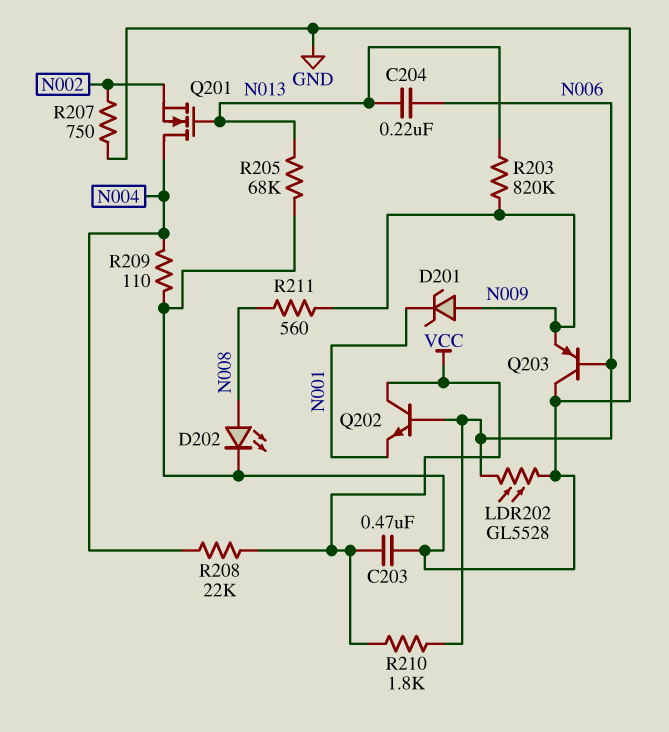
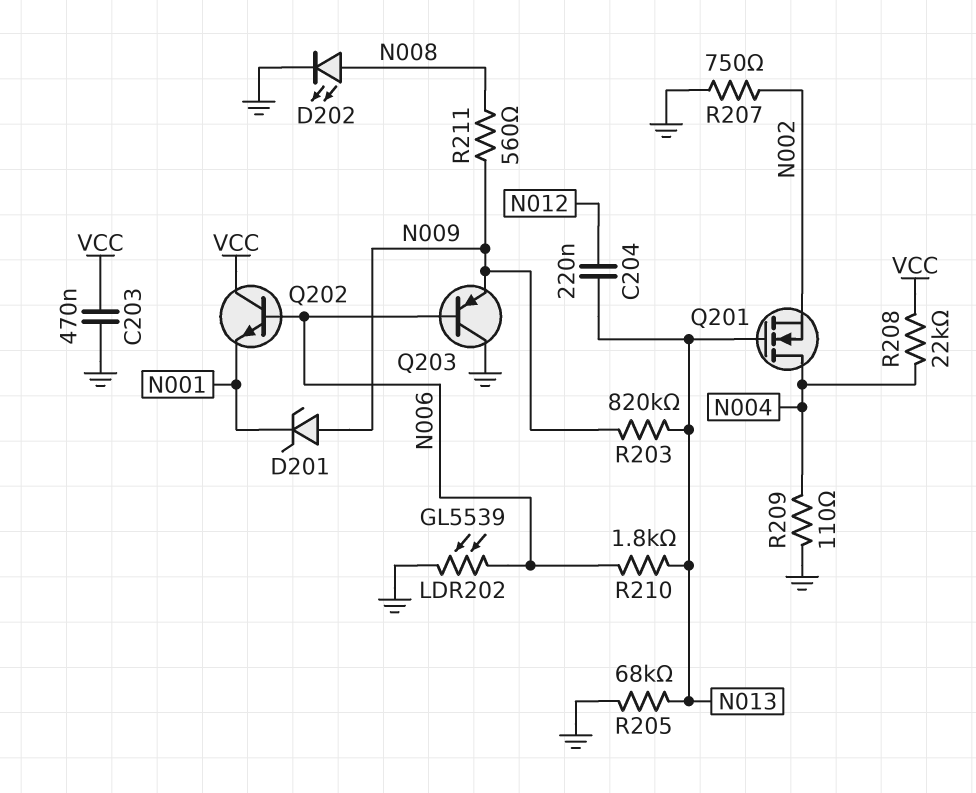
C204: 220nF (N006, N013) -> 220nF (N012, N013)
LDR202: GL5528 (GND, N006) -> GL5539 (GND, N006)
R210: 1.8k (N006, VCC) -> 1.8k (N006, N013)

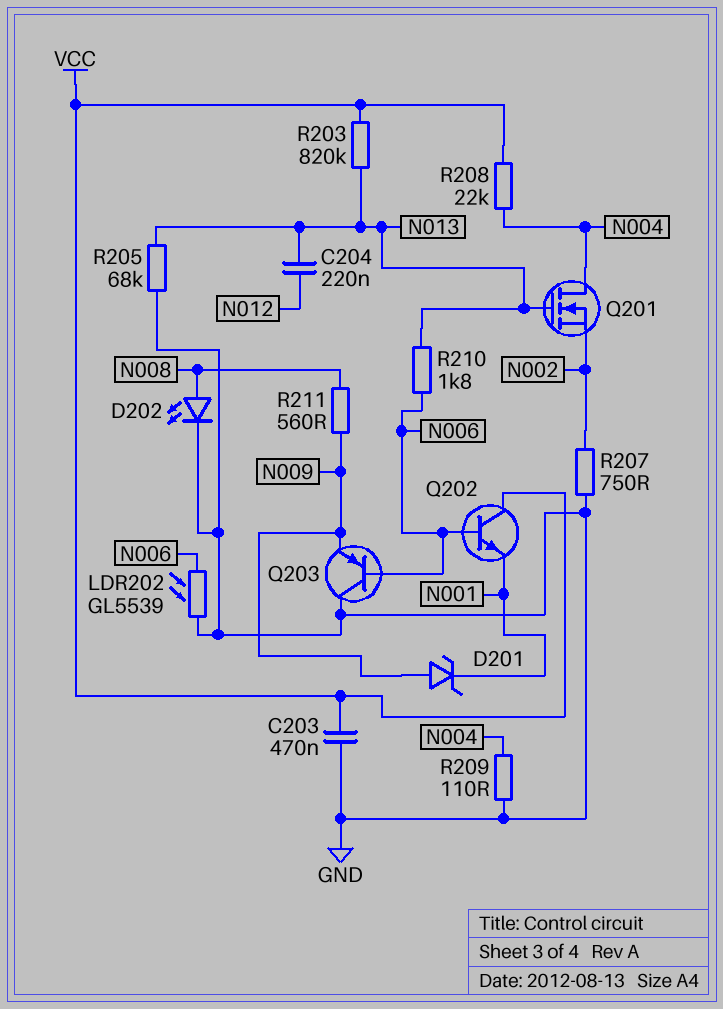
R203: 820k (N009, N013) -> 820k (N013, VCC)

